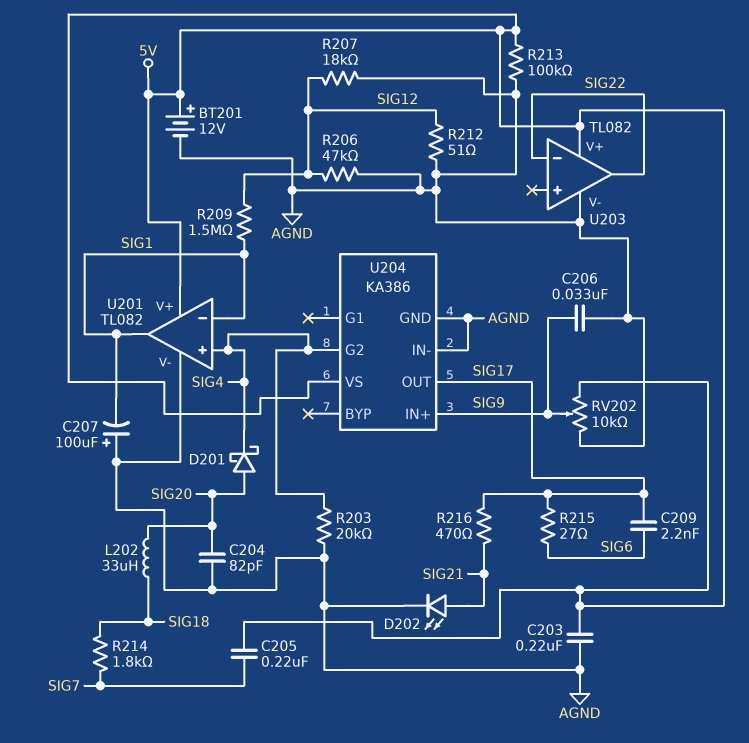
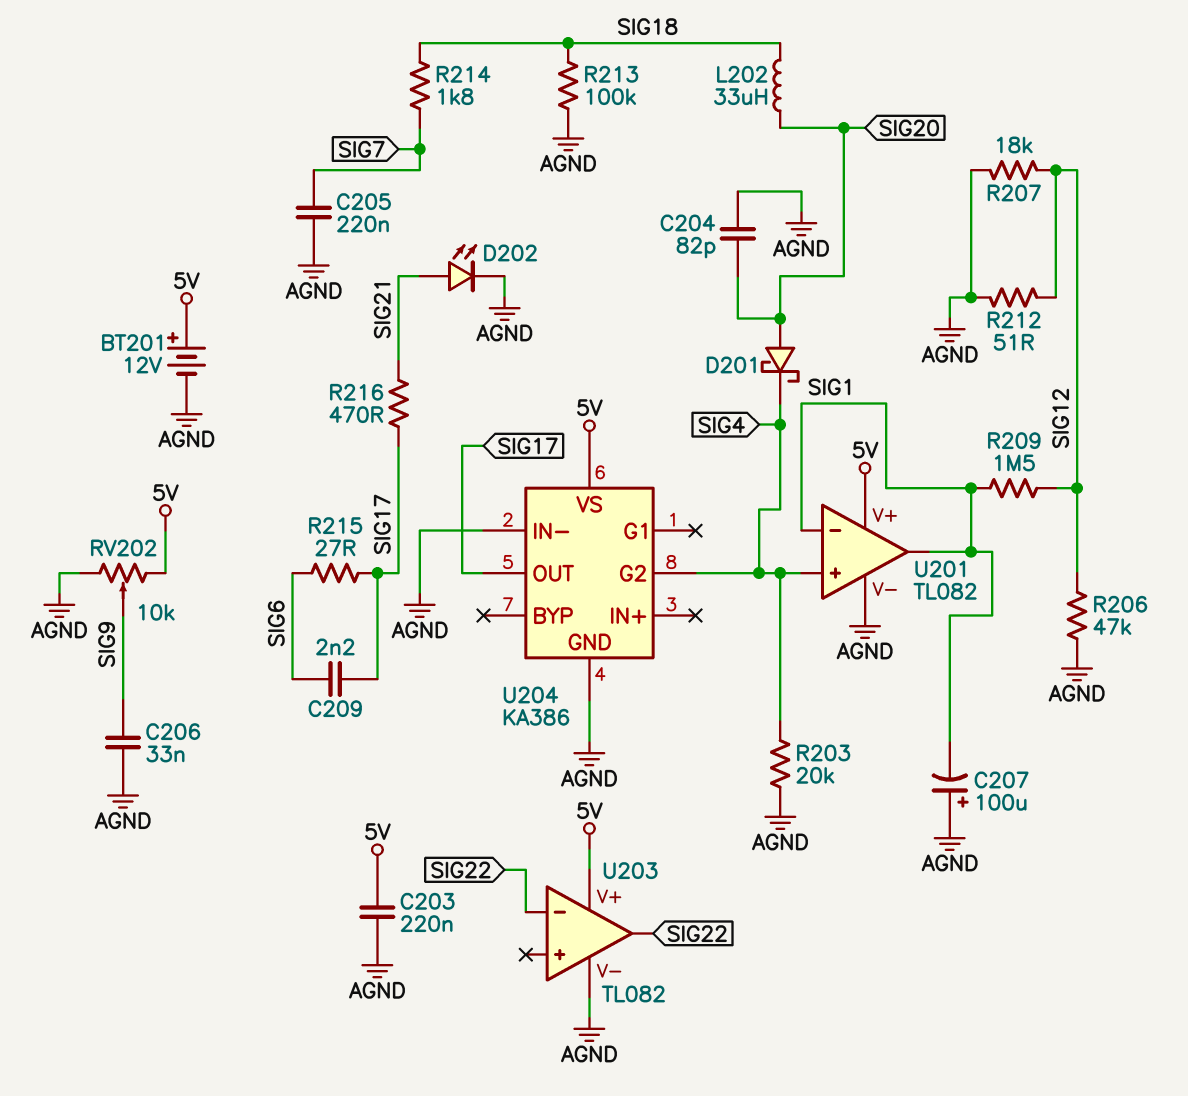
C205: 220nF (5V, SIG7) -> 220nF (AGND, SIG7)
R213: 100k (5V, AGND) -> 100k (AGND, SIG18)
U204 pin IN+: SIG9 -> none

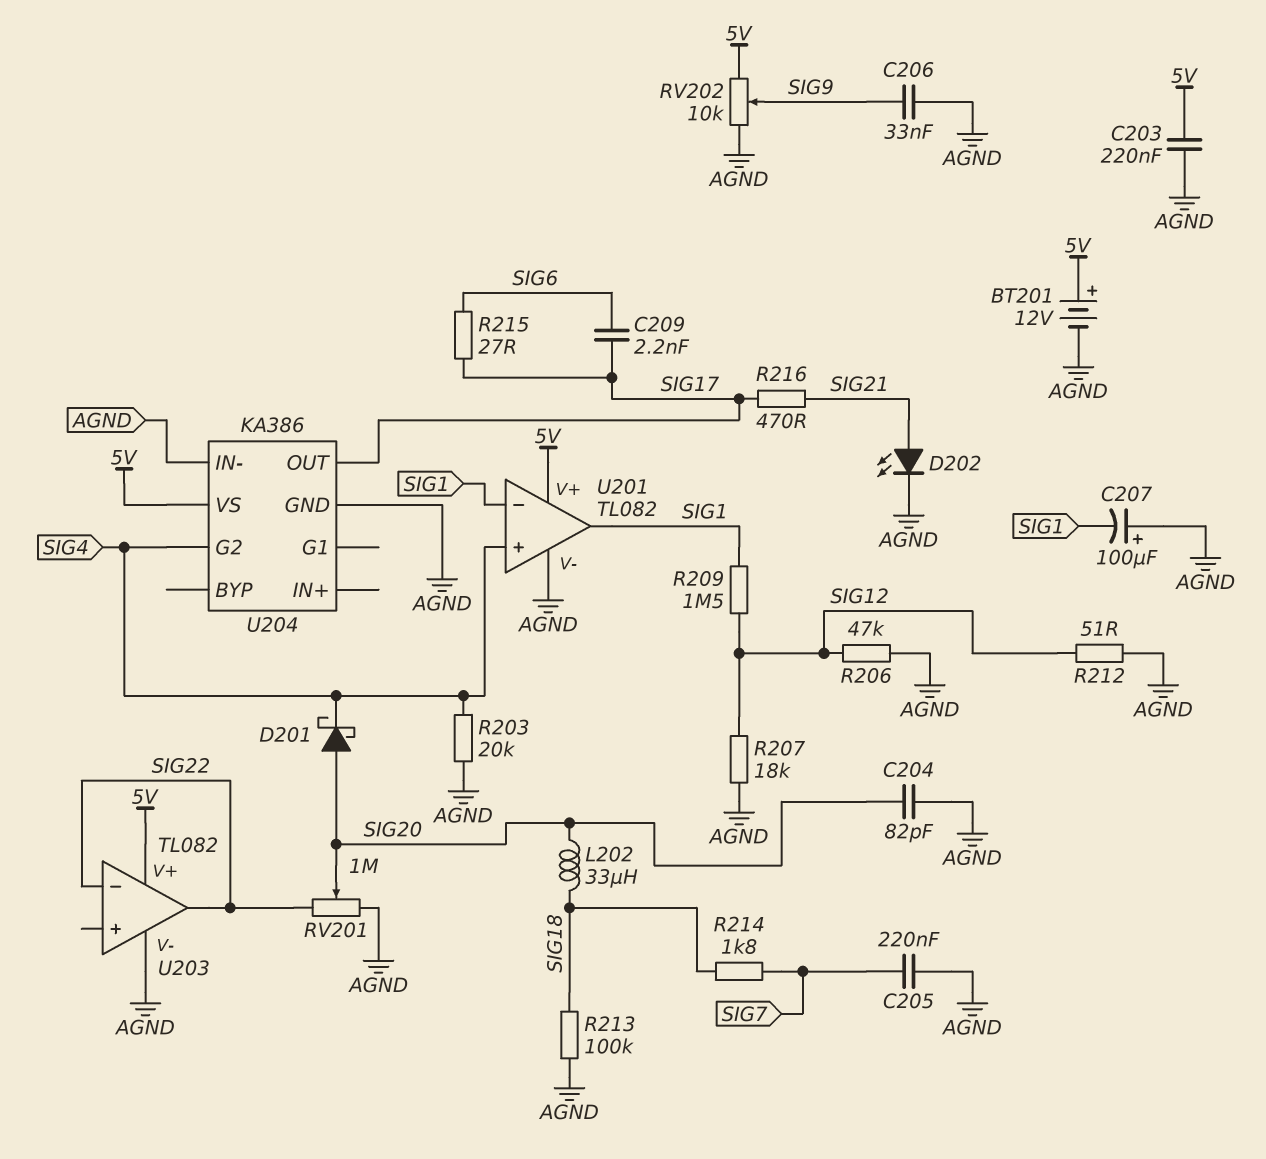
RV201: none -> 1M (AGND, SIG22, wiper SIG20)

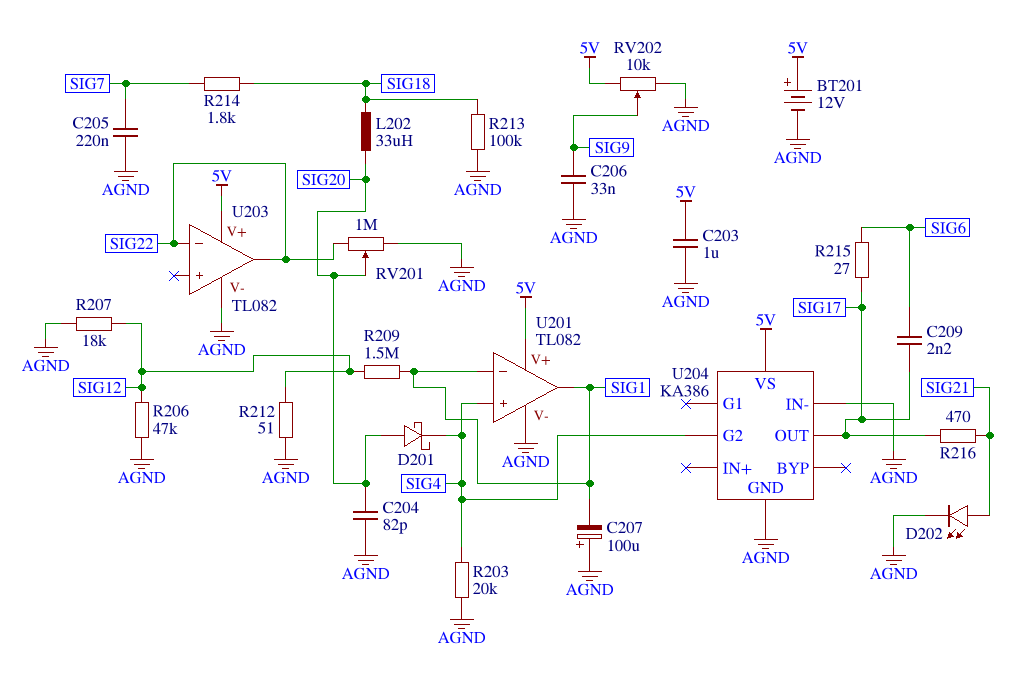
C203: 220nF (5V, AGND) -> 1uF (5V, AGND)

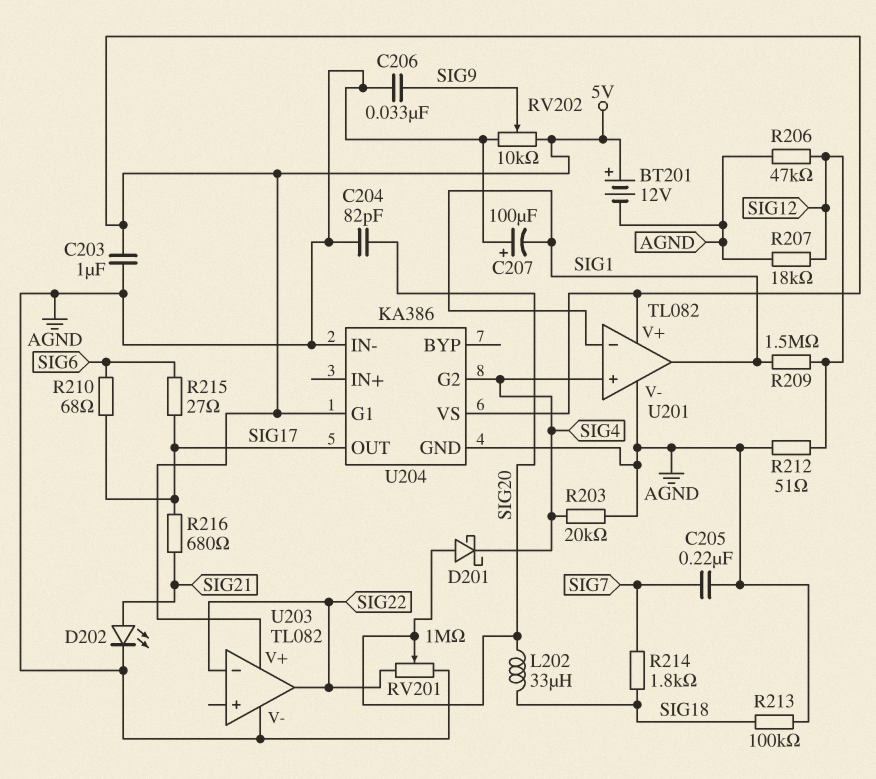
C209: 2.2nF (SIG6, SIG17) -> none
R210: none -> 68 (SIG6, SIG17)
R216: 470 (SIG17, SIG21) -> 680 (SIG17, SIG21)
U204 pin G1: none -> 5V

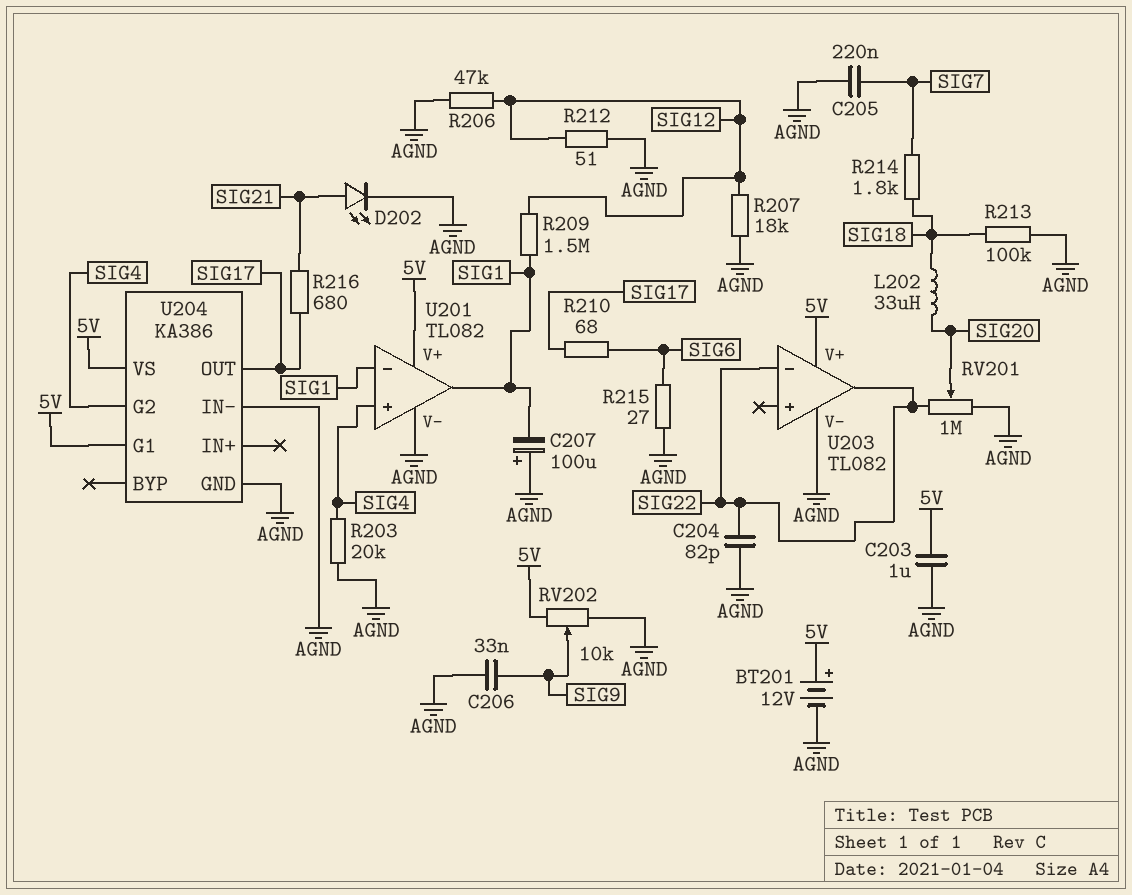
C204: 82pF (AGND, SIG20) -> 82pF (AGND, SIG22)
D201: schottky (A SIG20, K SIG4) -> none
R215: 27 (SIG6, SIG17) -> 27 (AGND, SIG6)

